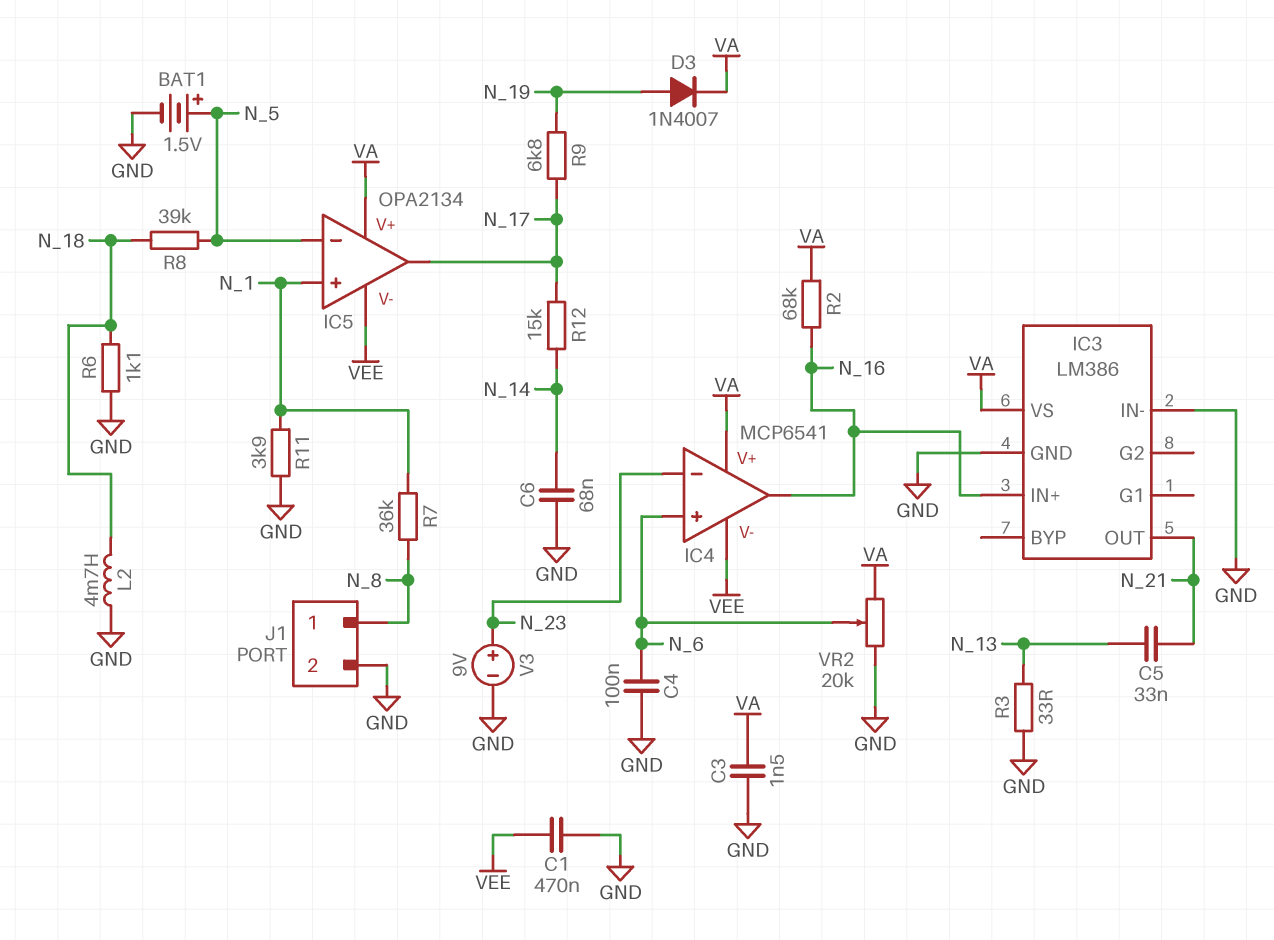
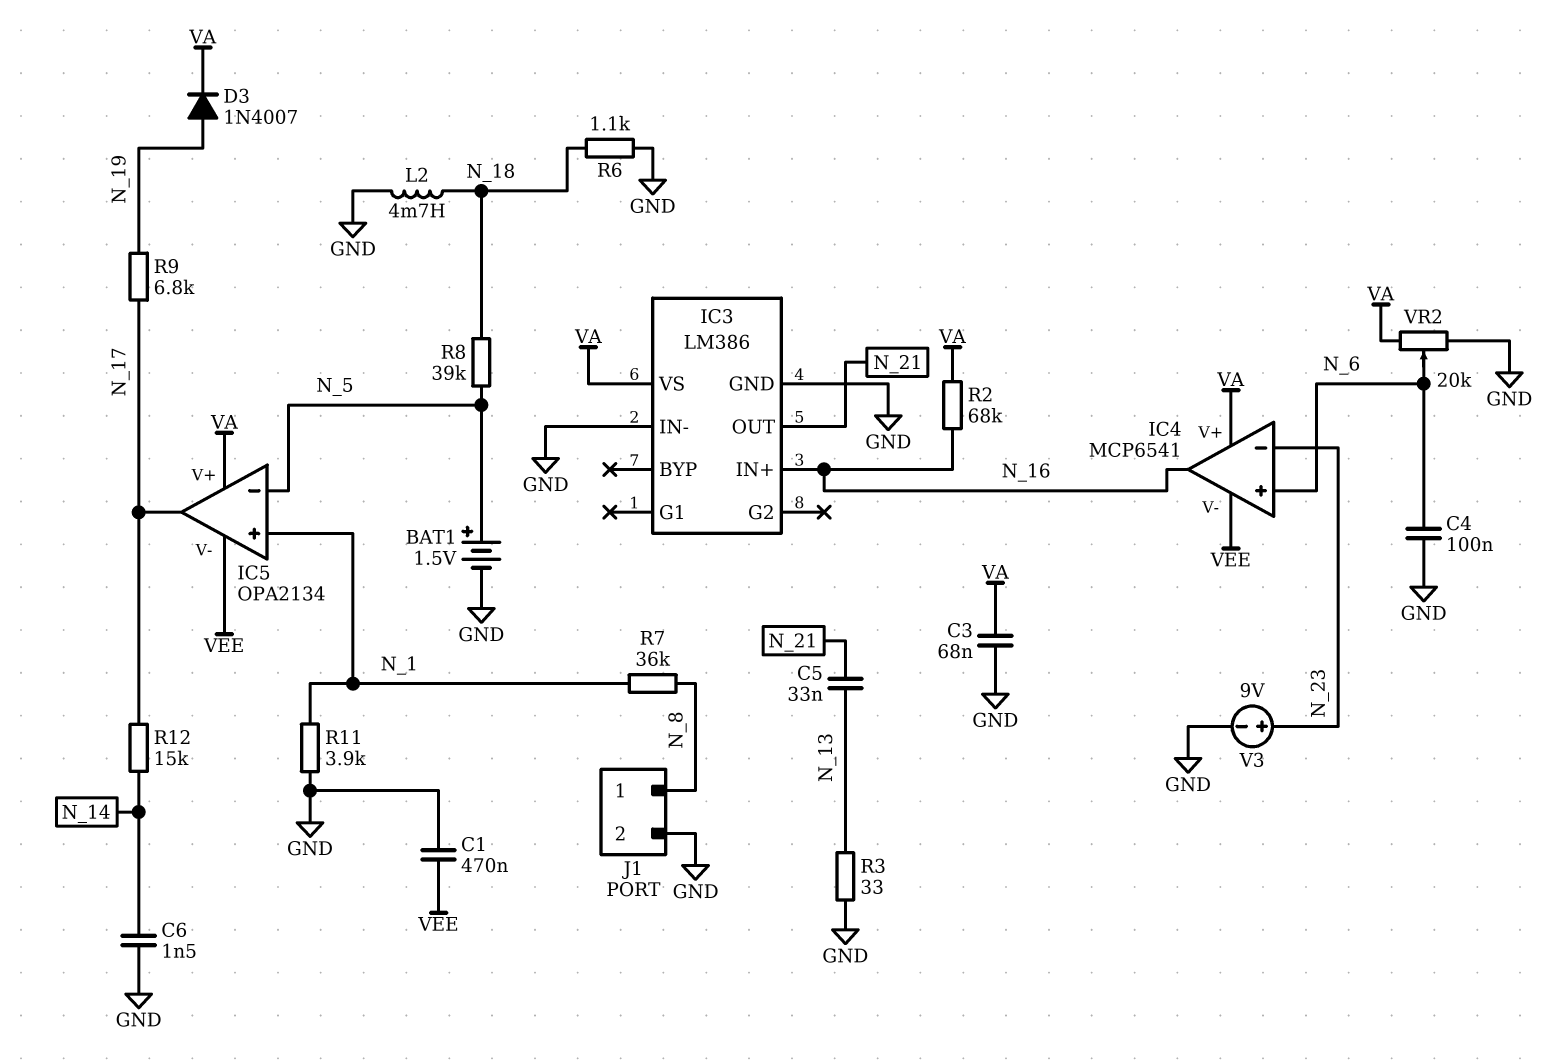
C3: 1.5nF (GND, VA) -> 68nF (GND, VA)
C6: 68nF (GND, N_14) -> 1.5nF (GND, N_14)

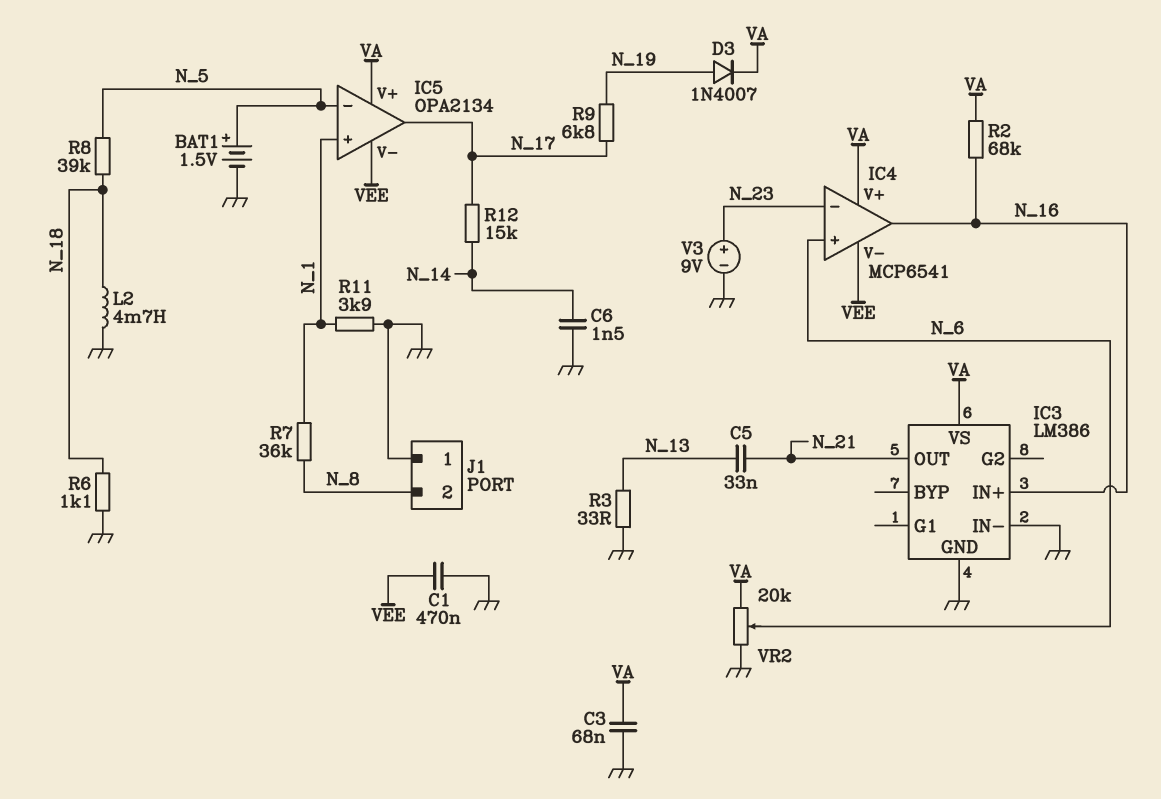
C4: 100nF (GND, N_6) -> none
J1 pin 1: N_8 -> GND
J1 pin 2: GND -> N_8

